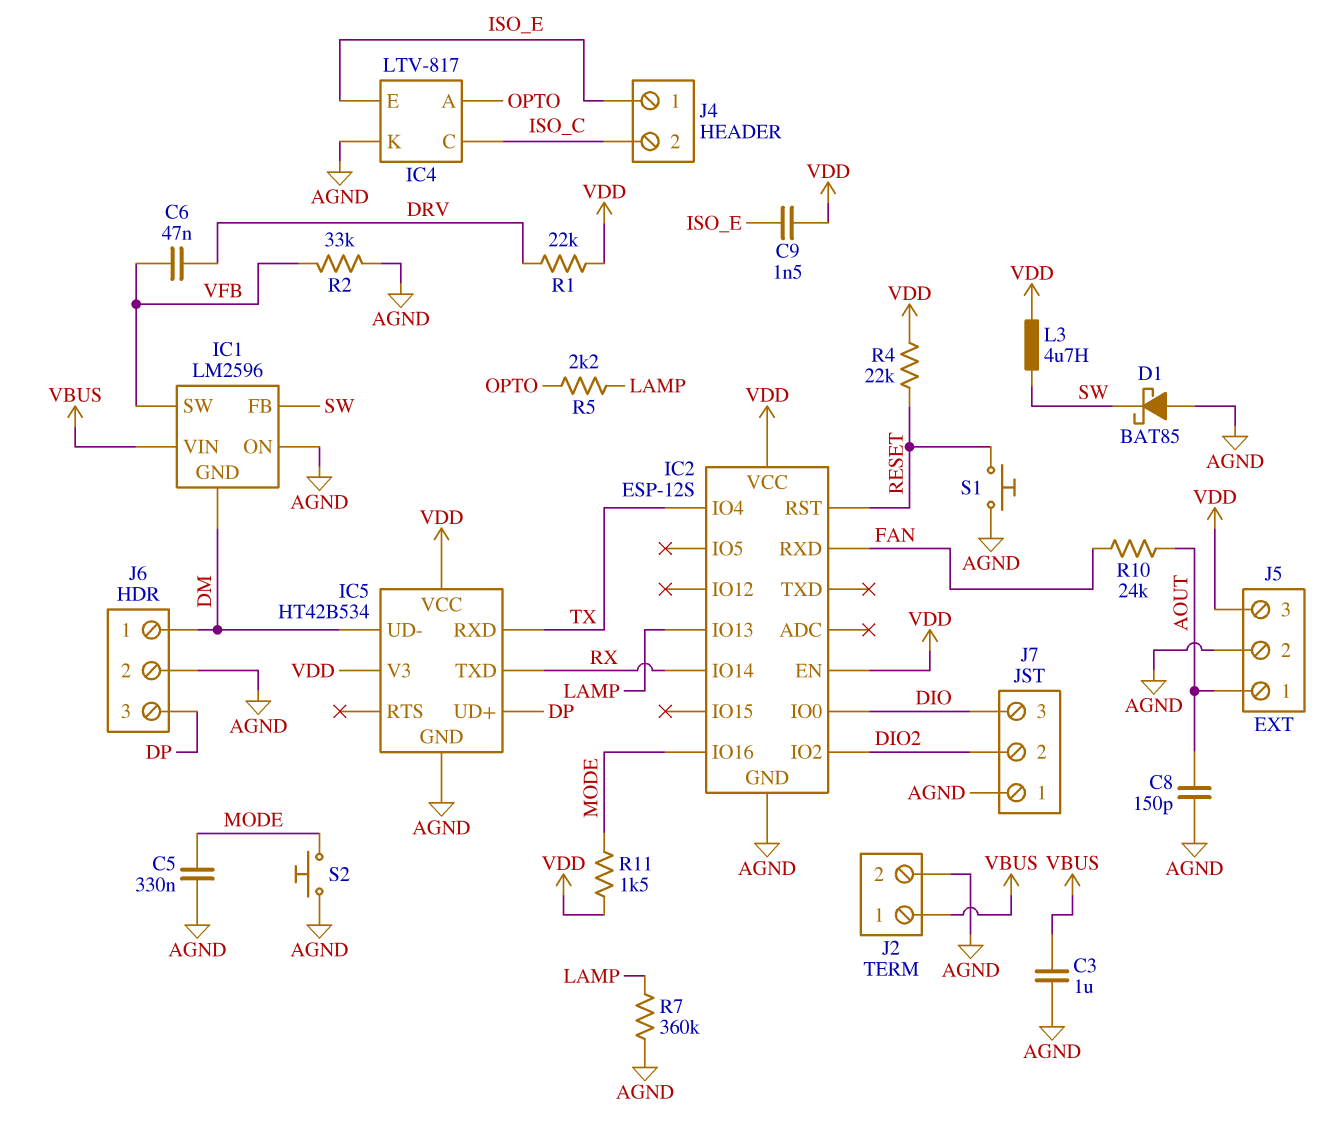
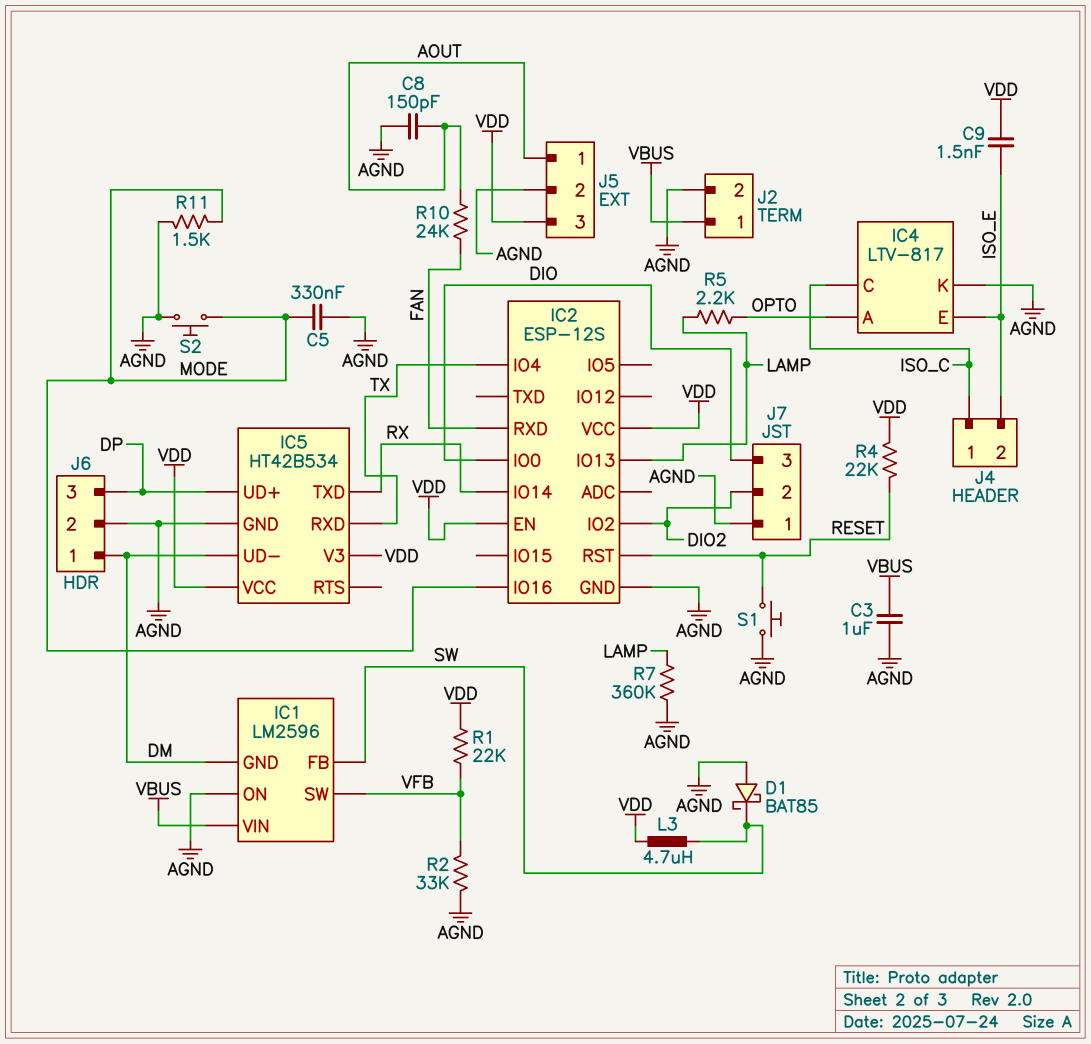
C6: 47nF (DRV, VFB) -> none
J4 pin 1: ISO_E -> ISO_C
J4 pin 2: ISO_C -> ISO_E
R1: 22k (DRV, VDD) -> 22k (VDD, VFB)
R11: 1.5k (MODE, VDD) -> 1.5k (AGND, MODE)

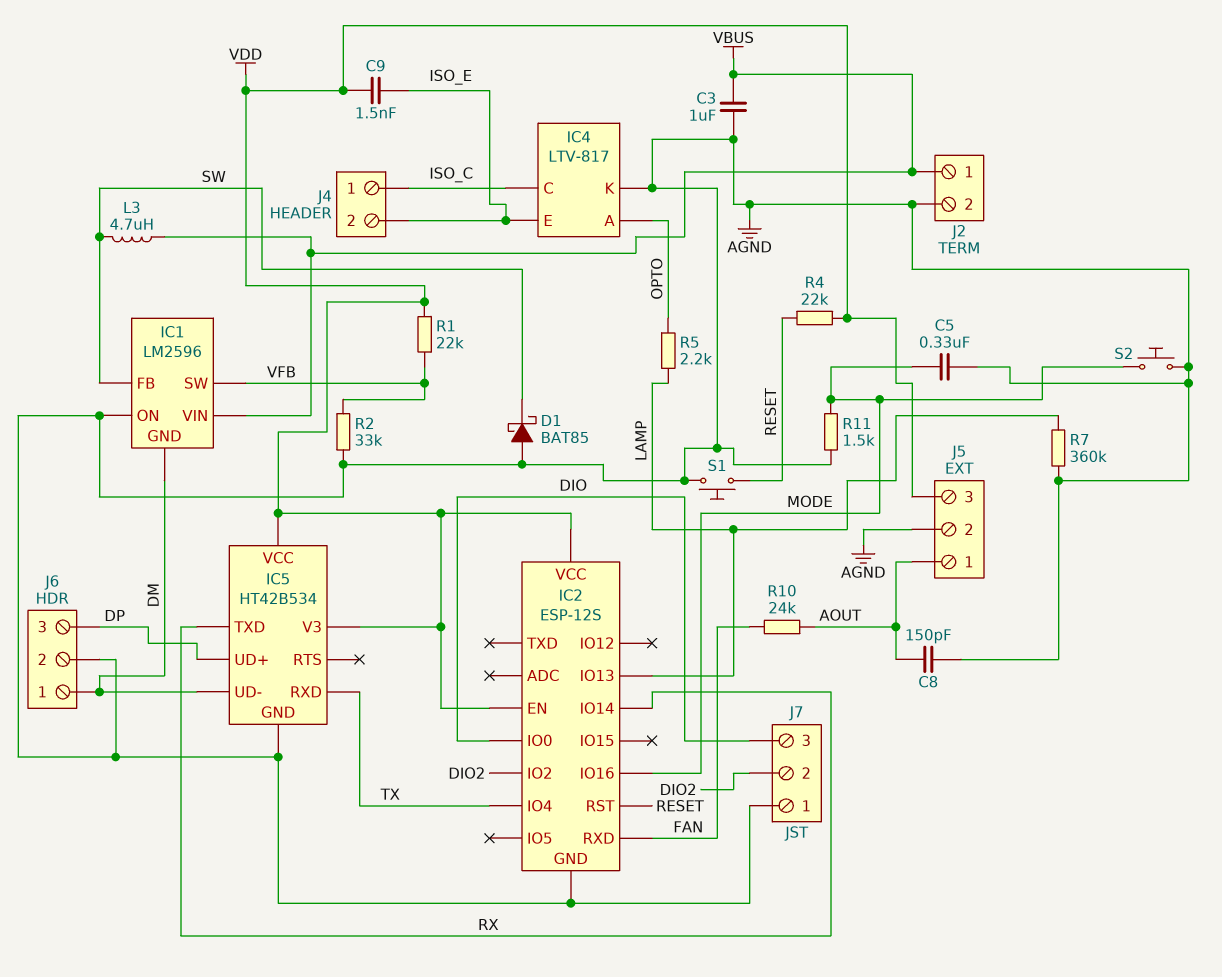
L3: 4.7uH (SW, VDD) -> 4.7uH (SW, VBUS)

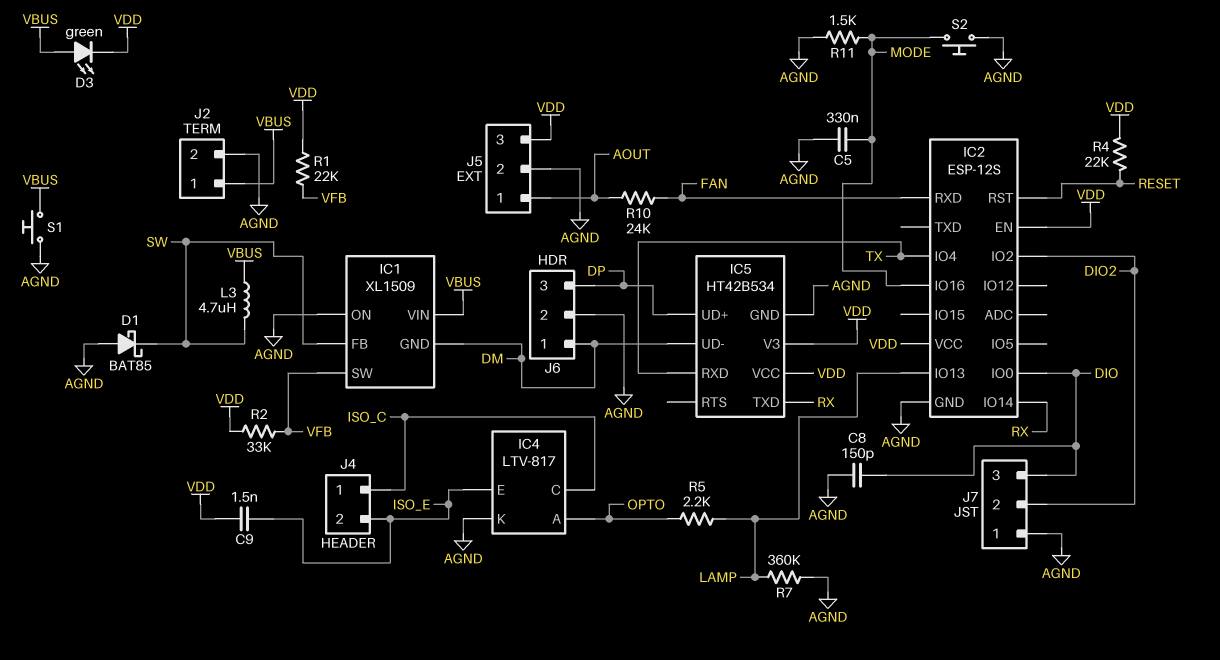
C3: 1uF (AGND, VBUS) -> none
C8: 150pF (AGND, AOUT) -> 150pF (AGND, DIO)
D3: none -> LED green (A VBUS, K VDD)
IC1: LM2596 -> XL1509
R2: 33k (AGND, VFB) -> 33k (VDD, VFB)
S1: button (AGND, RESET) -> button (AGND, VBUS)

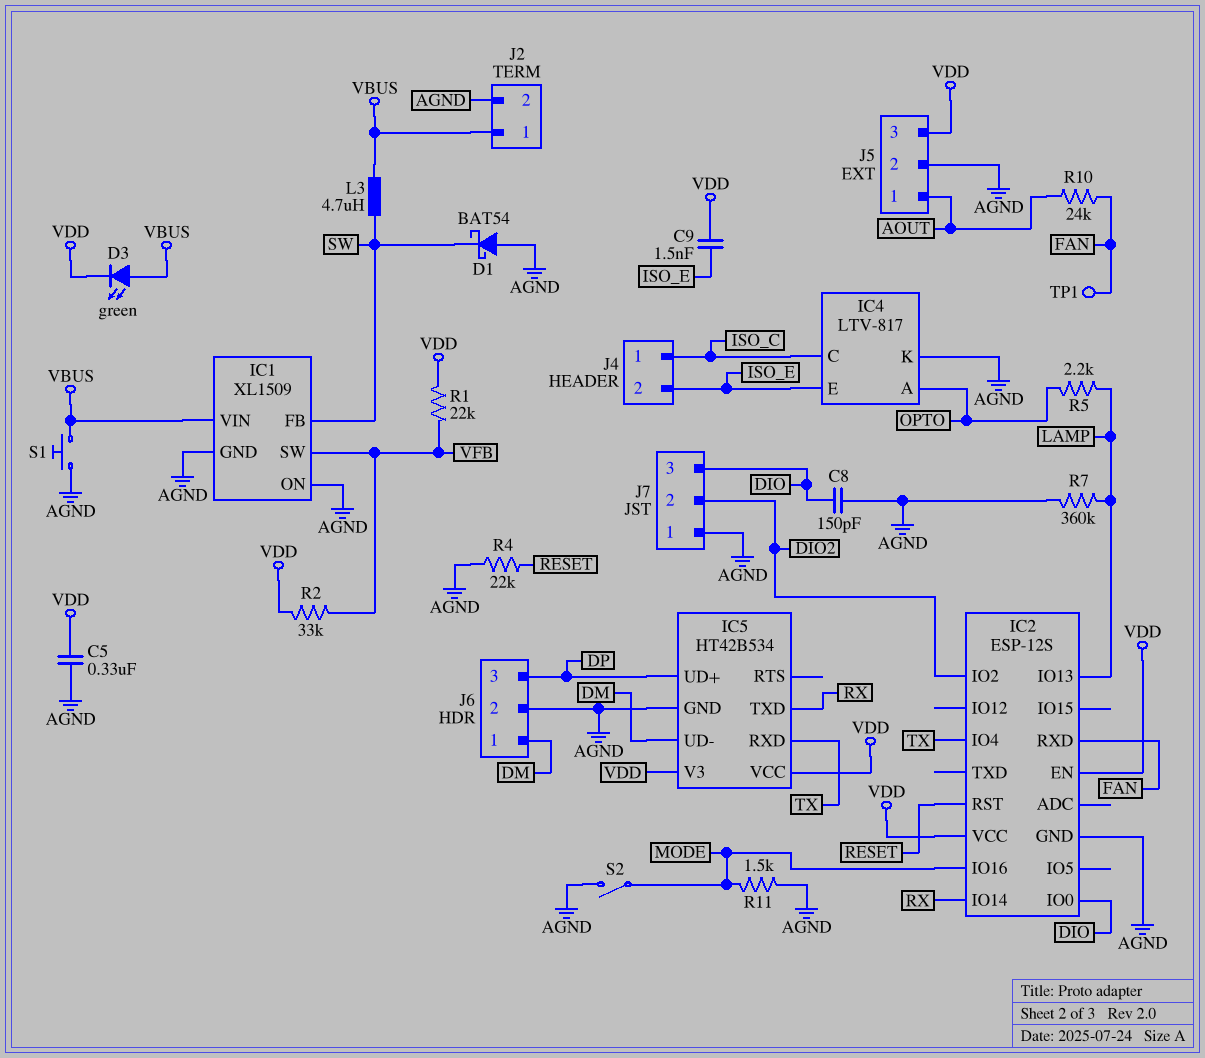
C5: 330nF (AGND, MODE) -> 330nF (AGND, VDD)
D1: schottky BAT85 (A AGND, K SW) -> schottky BAT54 (A AGND, K SW)
IC1 pin GND: DM -> AGND
R4: 22k (RESET, VDD) -> 22k (AGND, RESET)
S2: button (AGND, MODE) -> switch (AGND, MODE)
TP1: none -> test point (FAN)

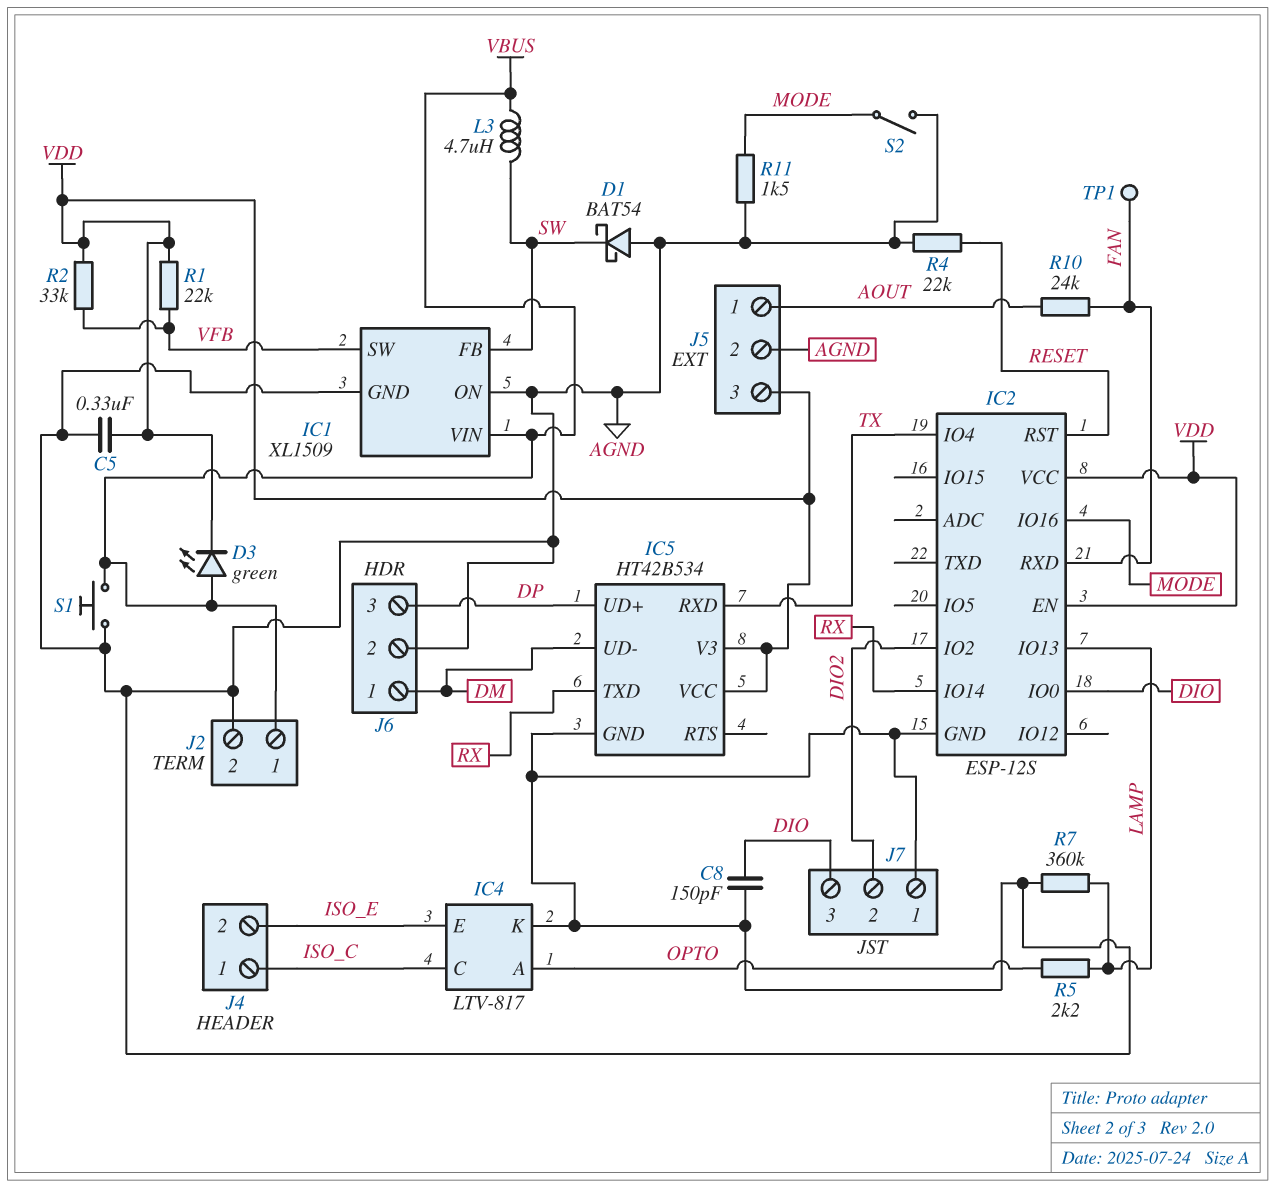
C9: 1.5nF (ISO_E, VDD) -> none

